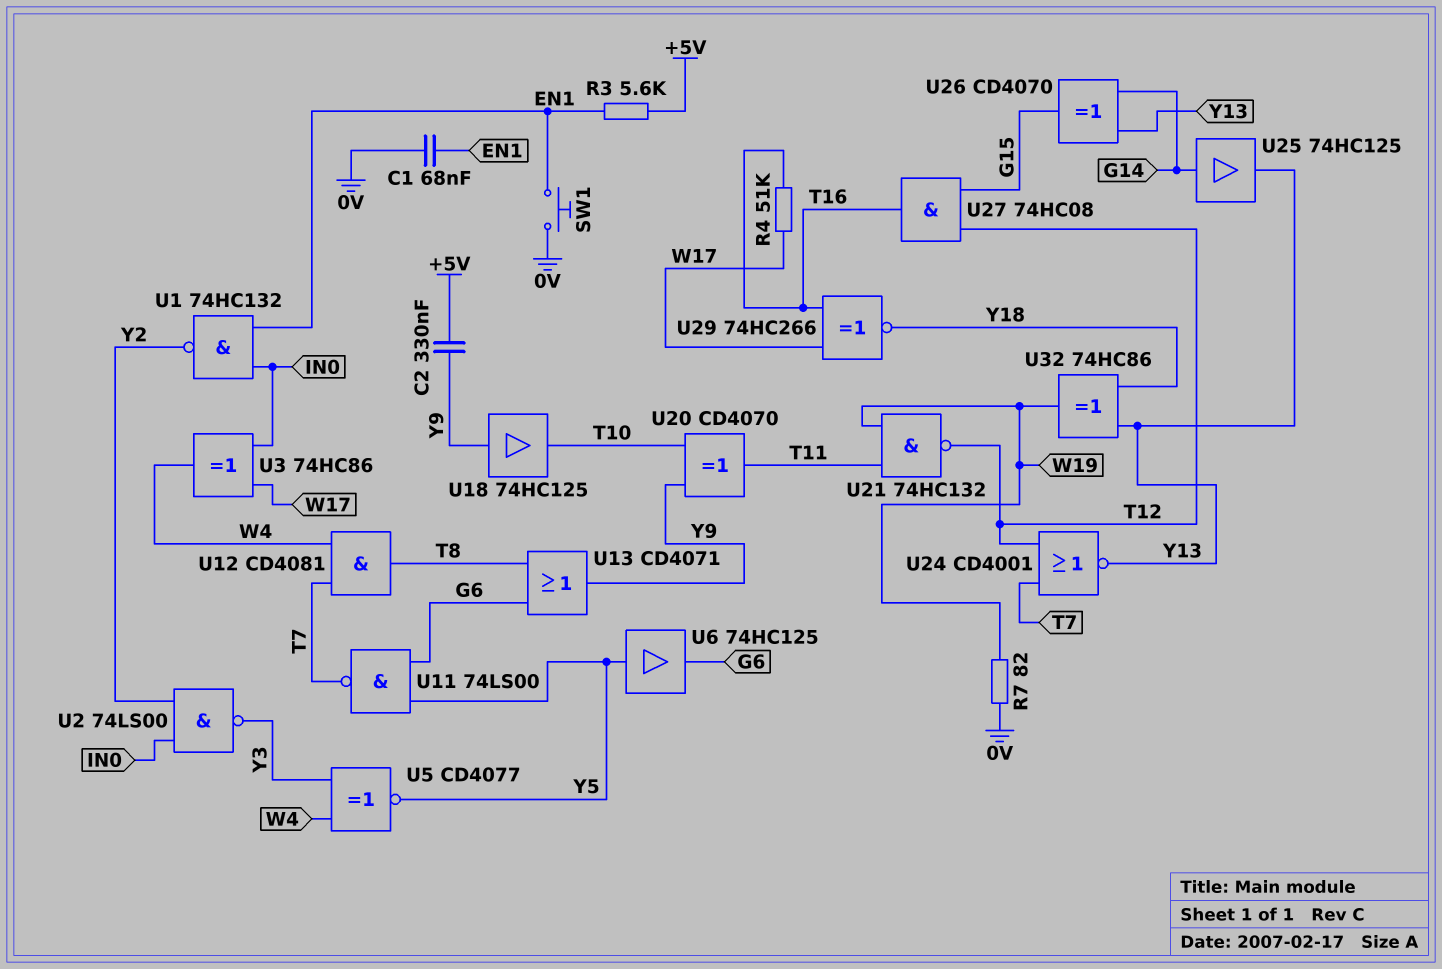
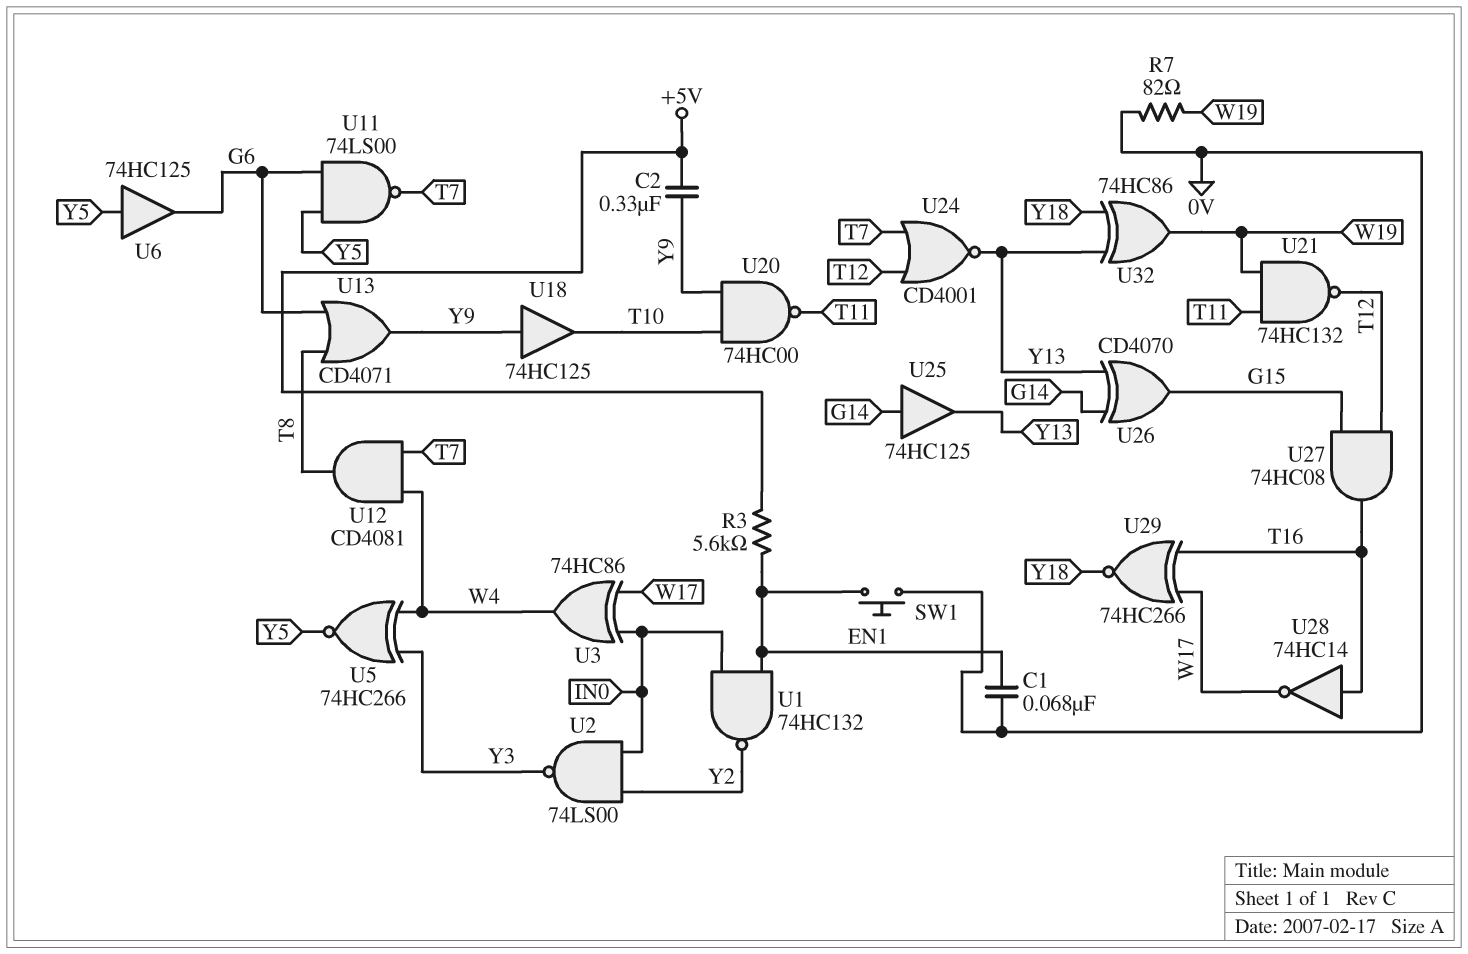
R4: 51k (T16, W17) -> none
U5: XNOR CD4077 (in W4, in Y3, out Y5) -> XNOR 74HC266 (in W4, in Y3, out Y5)
U20: XOR CD4070 (in T10, in Y9, out T11) -> NAND 74HC00 (in T10, in Y9, out T11)
U28: none -> NOT 74HC14 (in T16, out W17)

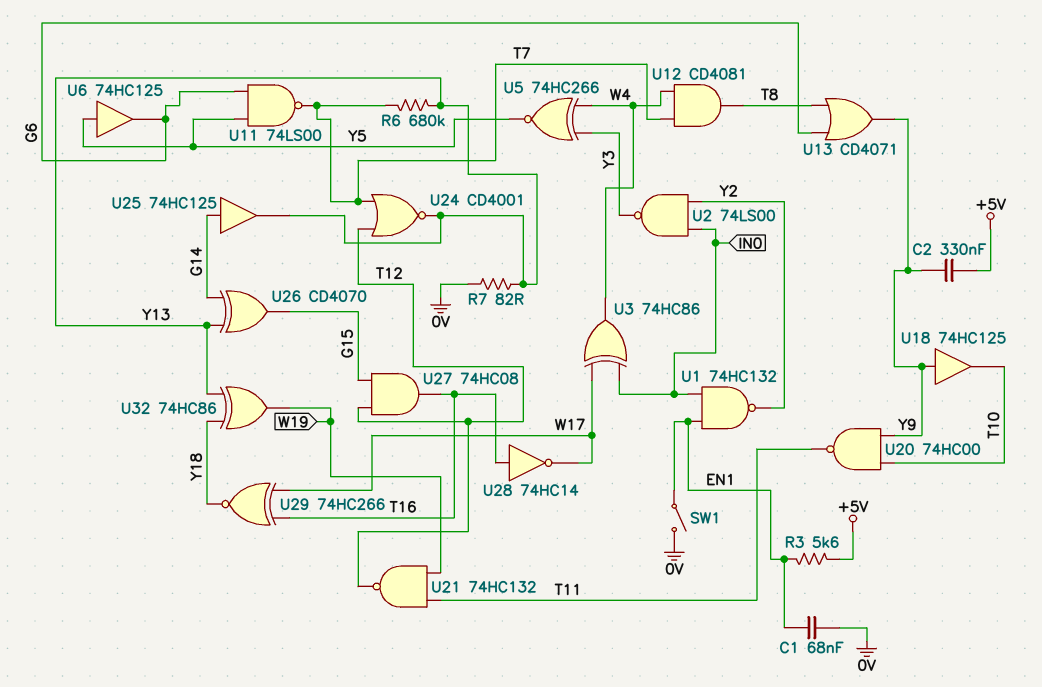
R6: none -> 680k (T7, Y13)
R7: 82 (0V, W19) -> 82 (0V, Y13)
SW1: button (0V, EN1) -> switch (0V, EN1)

